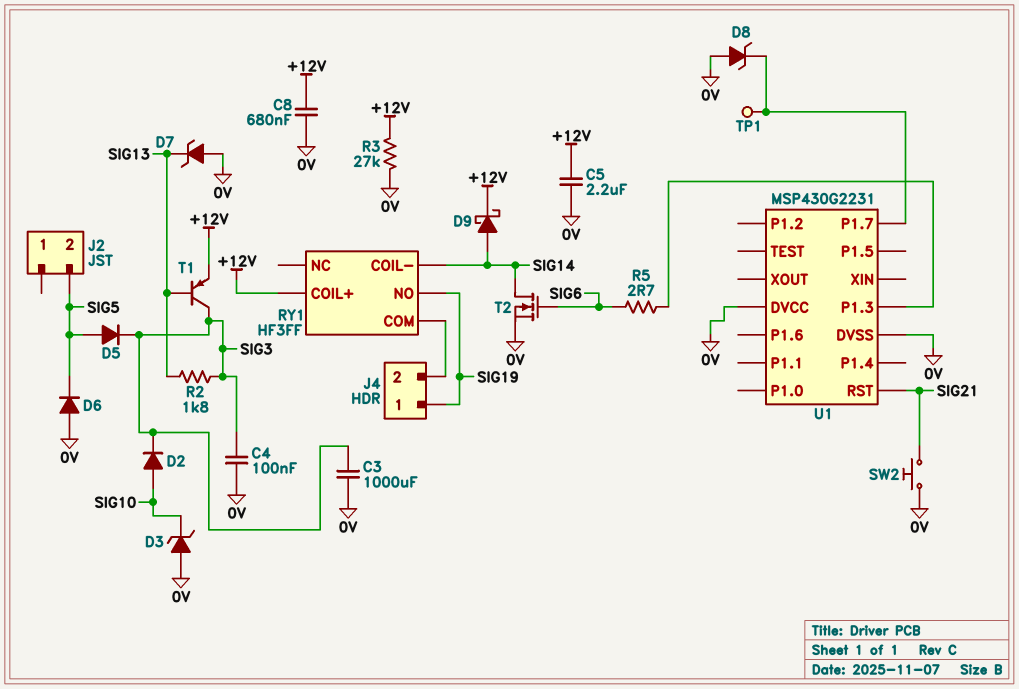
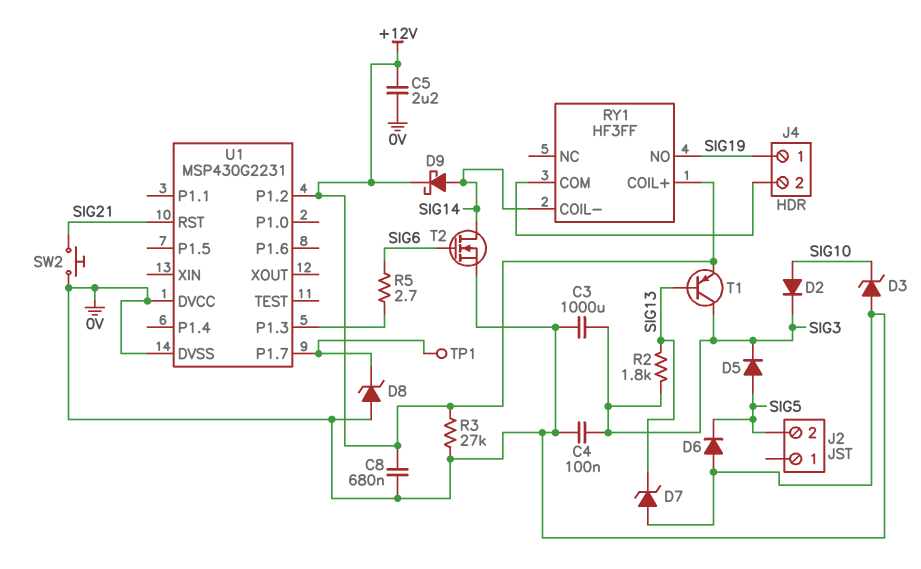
U1 pin P1.2: none -> +12V

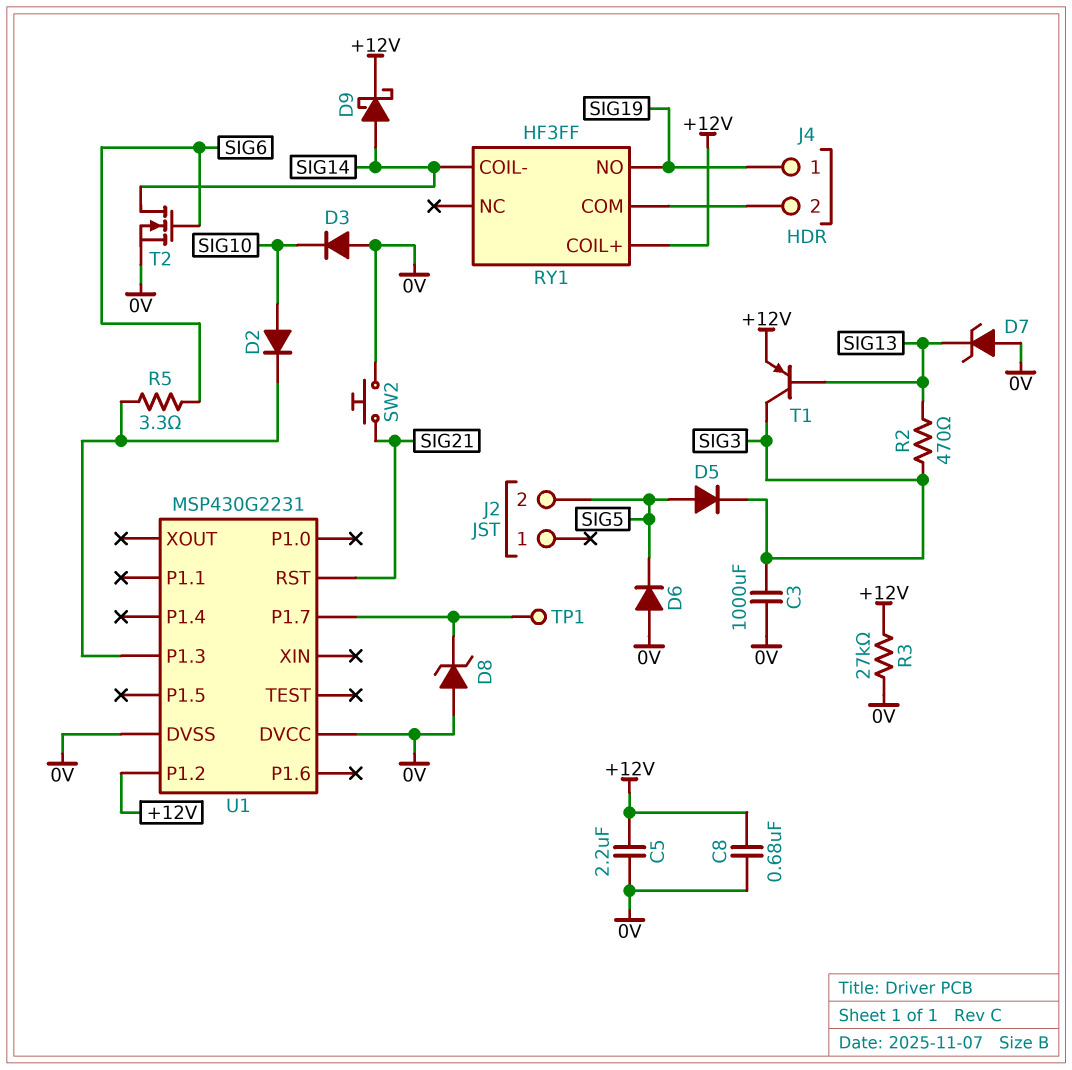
C4: 100nF (0V, SIG3) -> none
D2: diode (A SIG10, K SIG3) -> diode (A SIG10, K U1/P1.3)
D3: zener (A 0V, K SIG10) -> diode (A 0V, K SIG10)
R2: 1.8k (SIG3, SIG13) -> 470 (SIG3, SIG13)
R5: 2.7 (SIG6, U1/P1.3) -> 3.3 (SIG6, U1/P1.3)

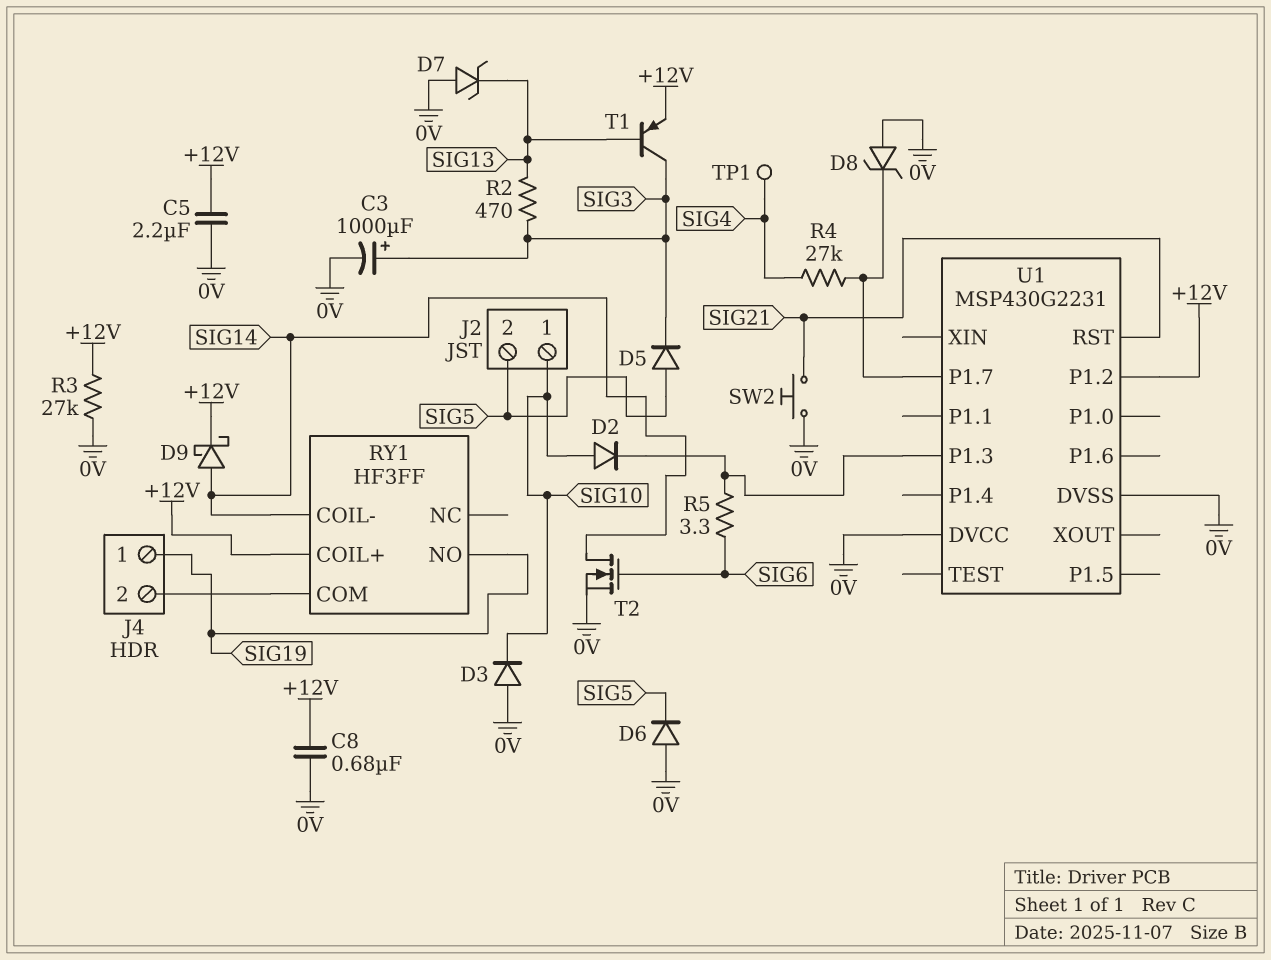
C3: 1000uF (0V, SIG3) -> 1000uF (plus SIG3, minus 0V)
J2 pin 1: none -> SIG10
R4: none -> 27k (SIG4, U1/P1.7)
TP1: test point (U1/P1.7) -> test point (SIG4)

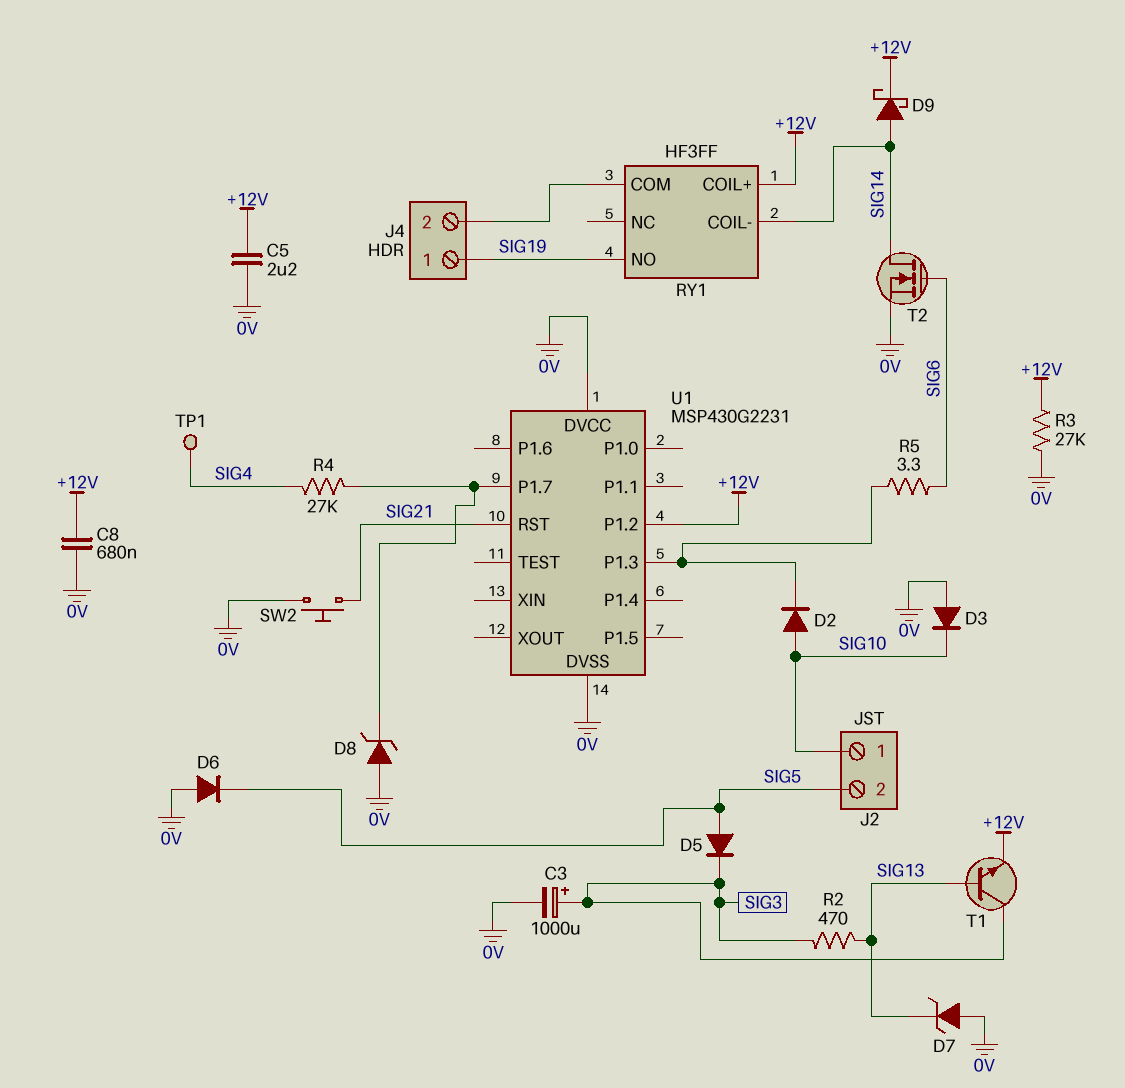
T1: PNP (B SIG13, C SIG3, E +12V) -> NPN (B SIG13, C SIG3, E +12V)

